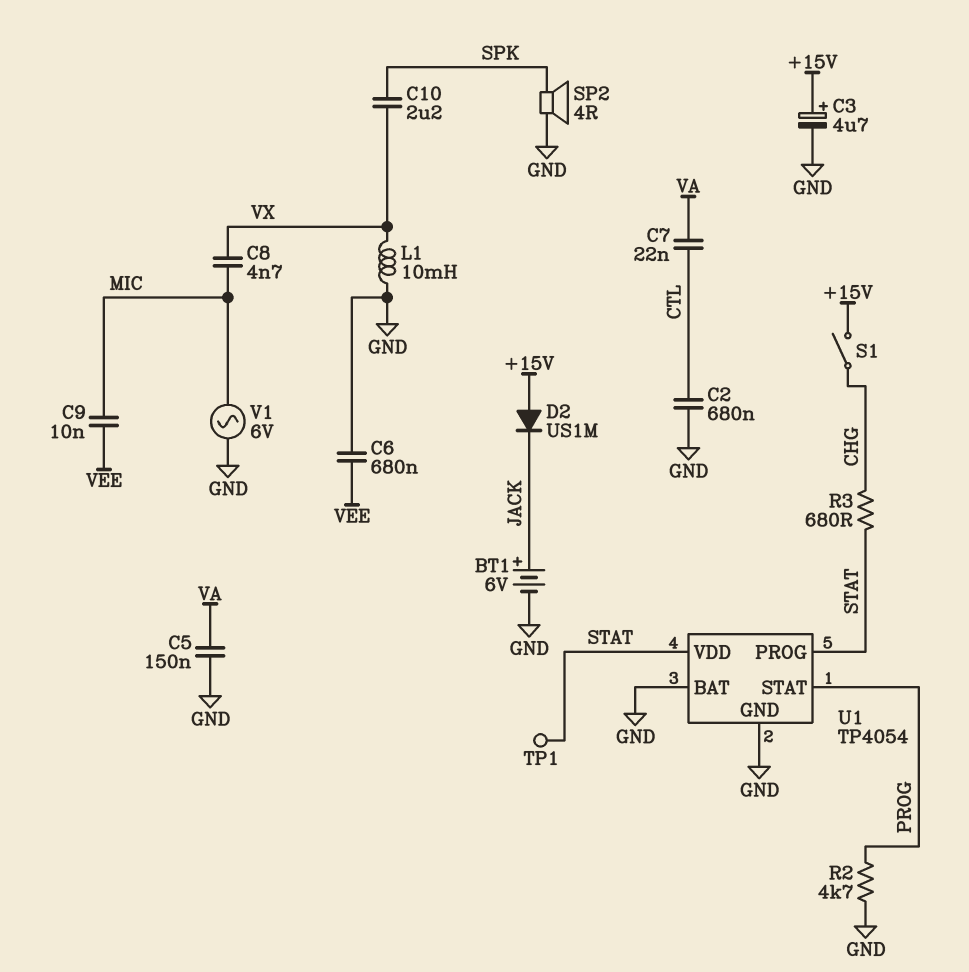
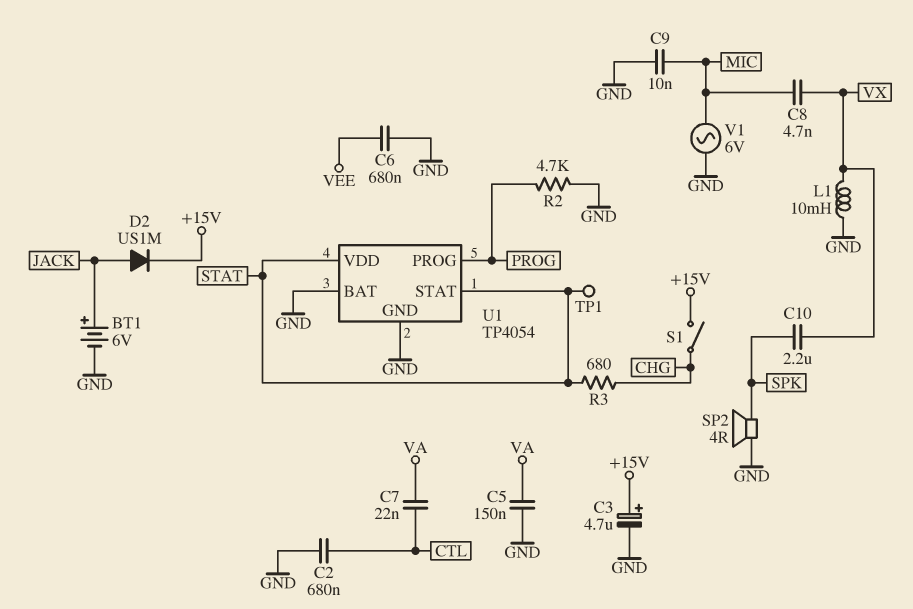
C9: 10nF (MIC, VEE) -> 10nF (GND, MIC)
D2: diode US1M (A +15V, K JACK) -> diode US1M (A JACK, K +15V)
U1 pin PROG: STAT -> PROG
U1 pin STAT: PROG -> STAT

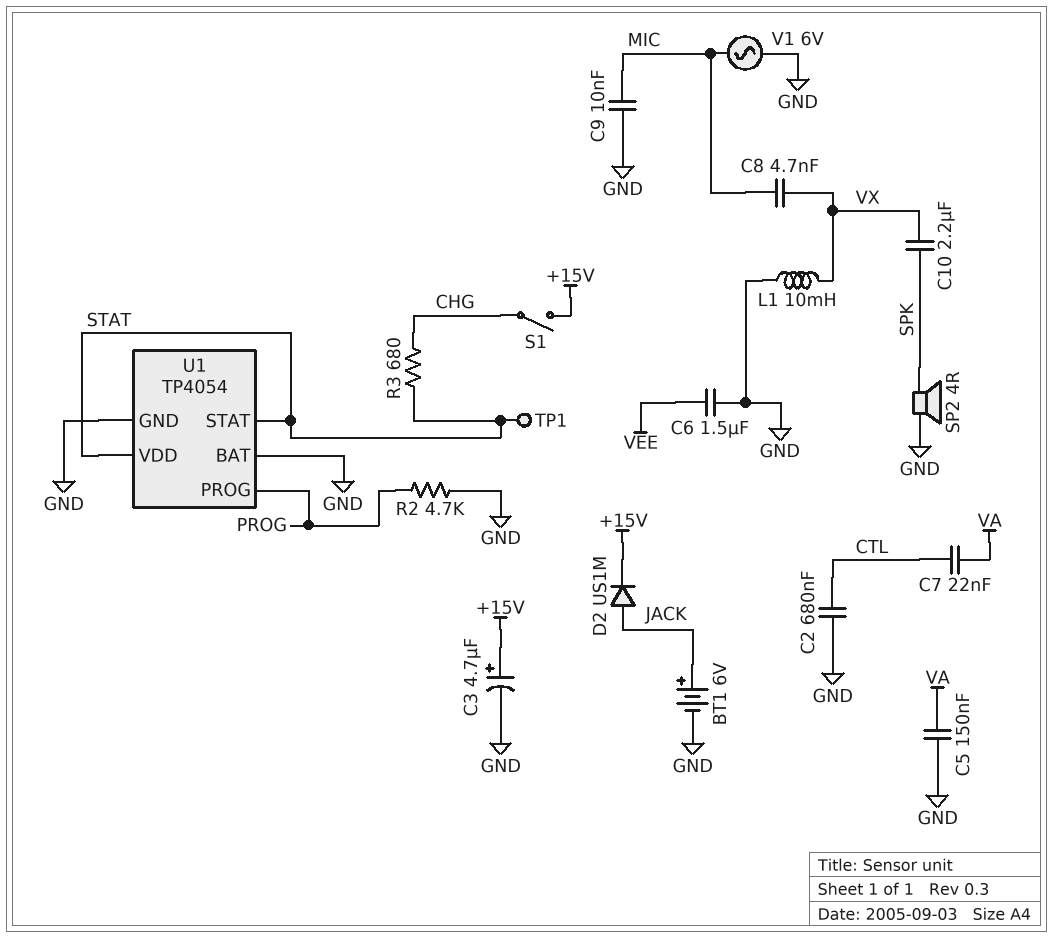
C6: 680nF (GND, VEE) -> 1.5uF (GND, VEE)

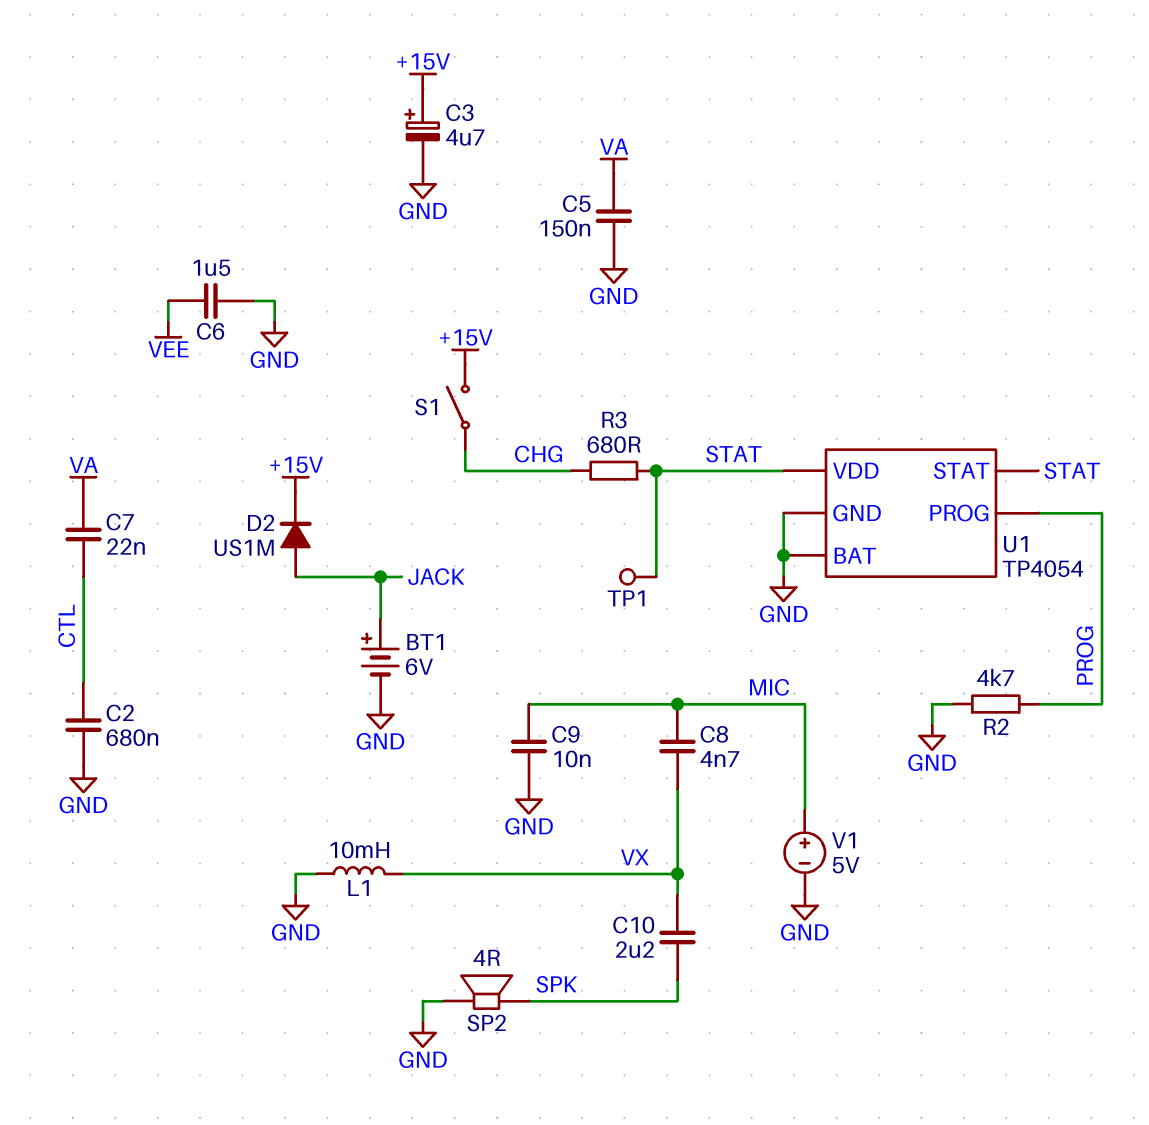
V1: AC 6V (GND, MIC) -> 5V (plus MIC, minus GND)

